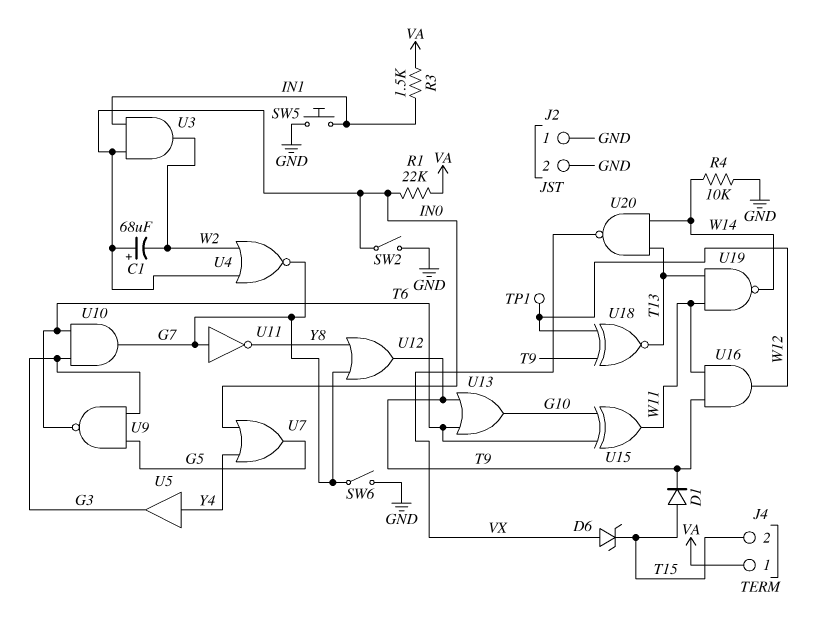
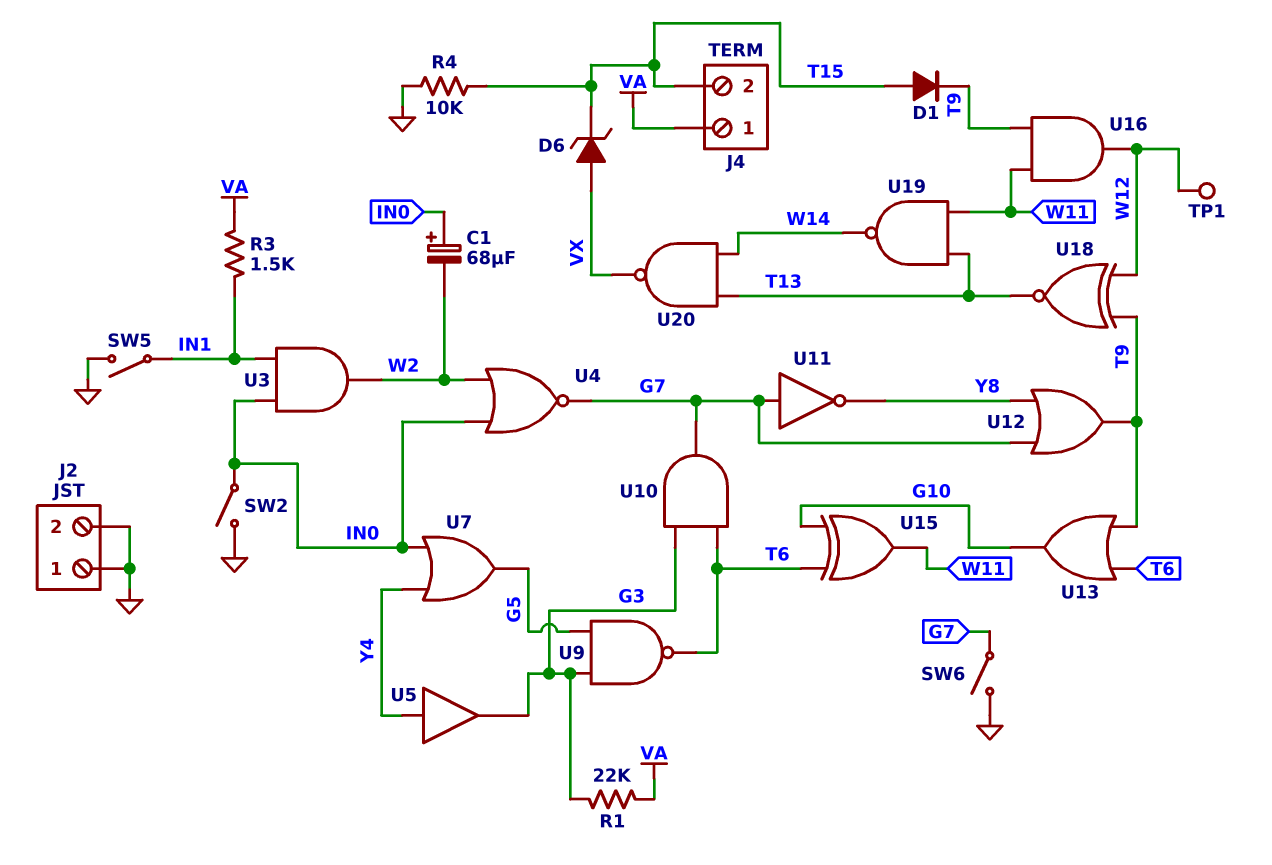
R1: 22k (IN0, VA) -> 22k (G3, VA)
R4: 10k (GND, W14) -> 10k (GND, T15)
SW5: button (GND, IN1) -> switch (GND, IN1)

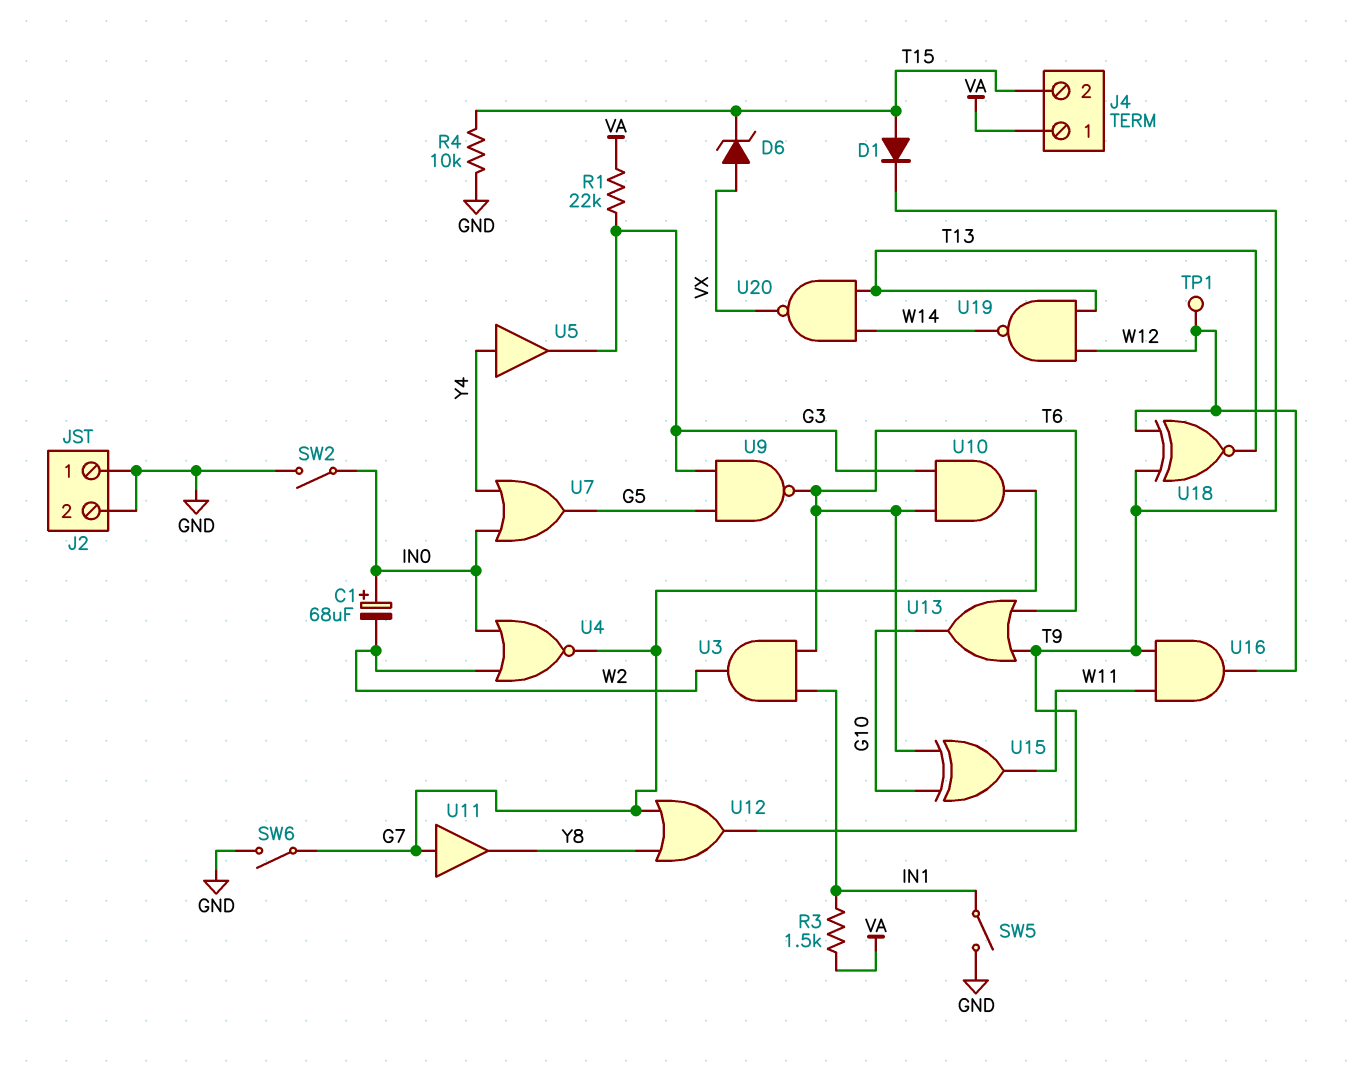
U3: AND (in IN0, in IN1, out W2) -> AND (in IN1, in T6, out W2)
U11: NOT (in G7, out Y8) -> buffer (in G7, out Y8)
U19: NAND (in T13, in W11, out W14) -> NAND (in T13, in W12, out W14)

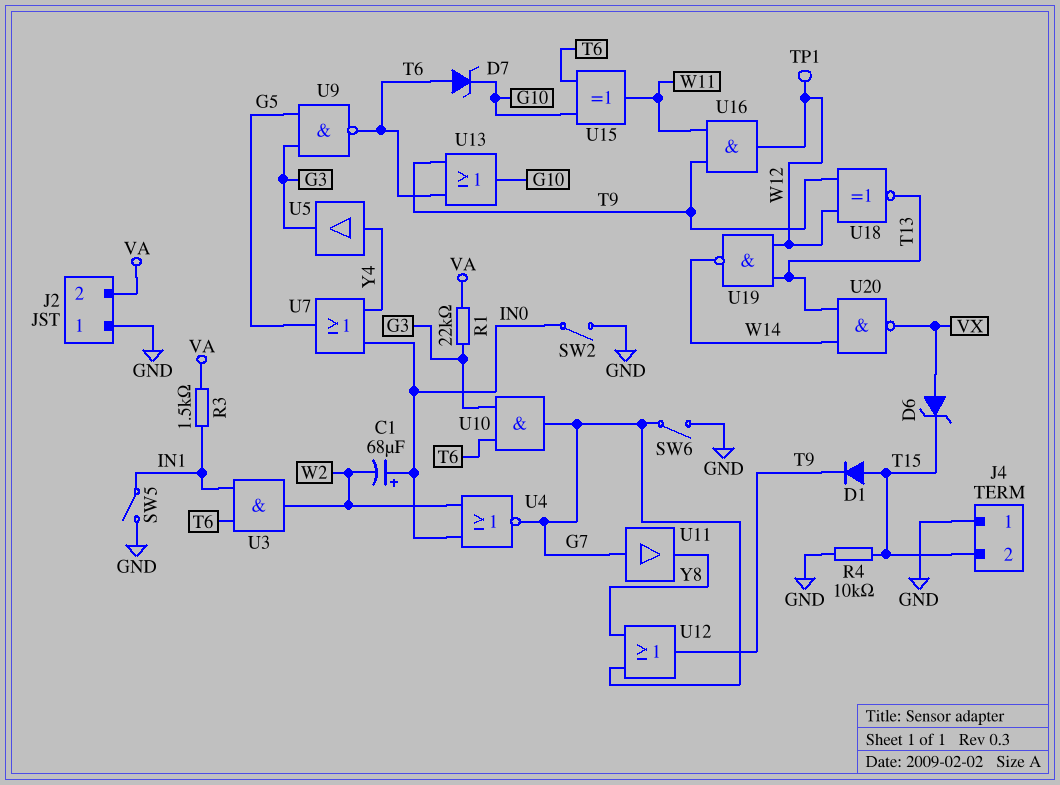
D7: none -> zener (A T6, K G10)
J2 pin 2: GND -> VA
J4 pin 1: VA -> GND

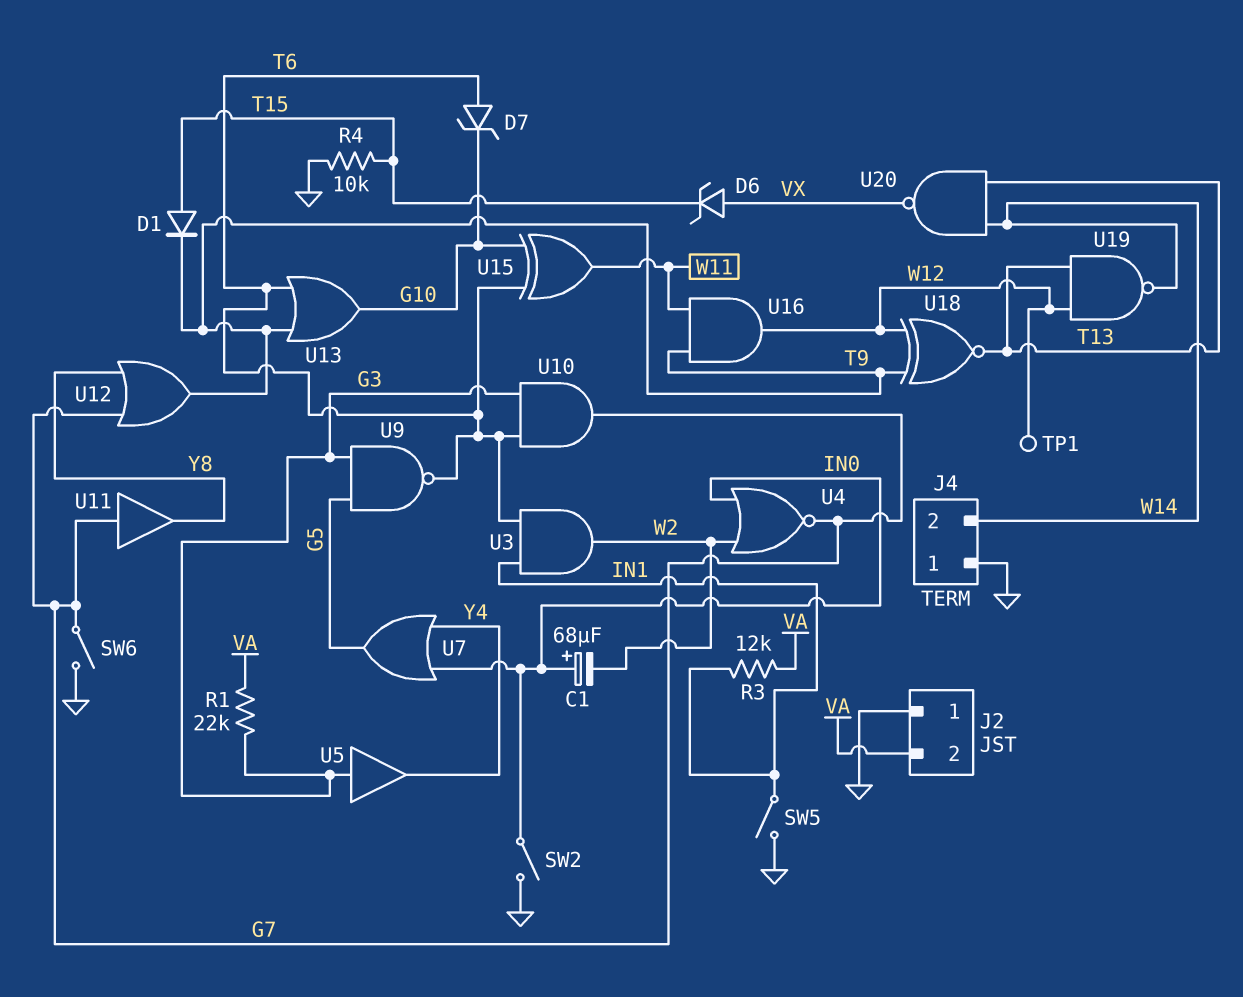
J4 pin 2: T15 -> W14
R3: 1.5k (IN1, VA) -> 12k (IN1, VA)
U5: buffer (in Y4, out G3) -> buffer (in G3, out Y4)

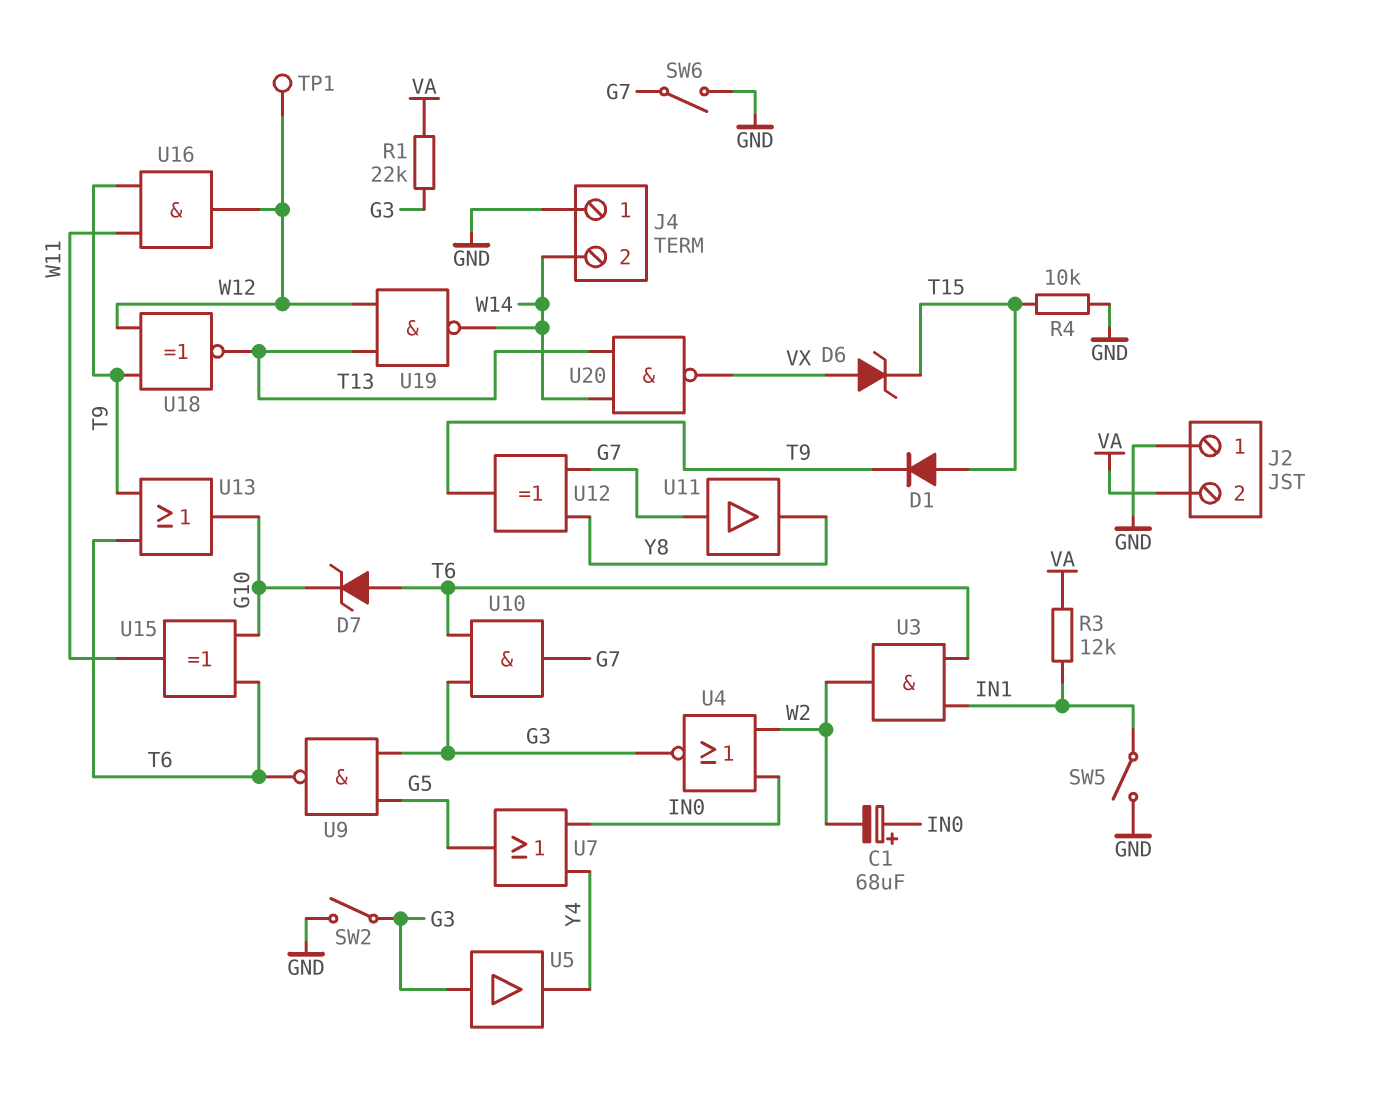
SW2: switch (GND, IN0) -> switch (G3, GND)
U4: NOR (in IN0, in W2, out G7) -> NOR (in IN0, in W2, out G3)
U12: OR (in G7, in Y8, out T9) -> XOR (in G7, in Y8, out T9)

